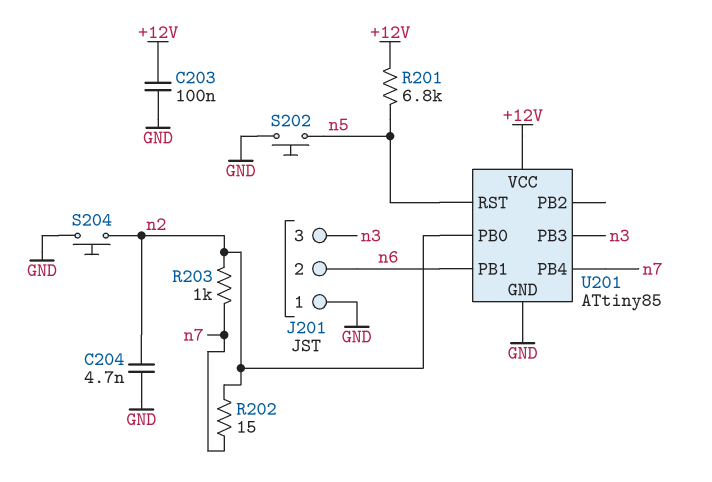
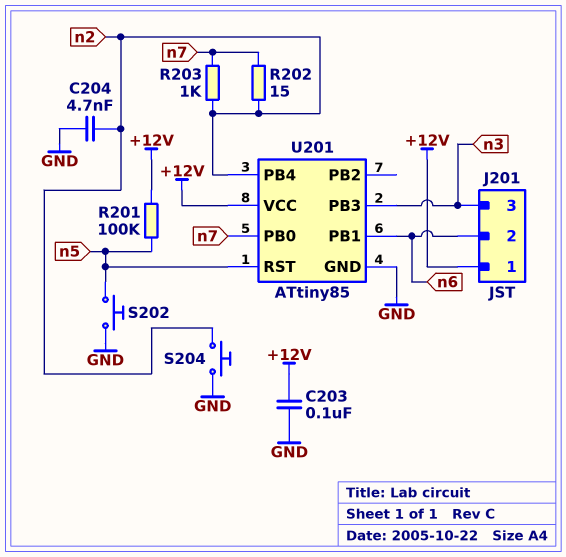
J201 pin 1: GND -> +12V
R201: 6.8k (+12V, n5) -> 100k (+12V, n5)
U201 pin PB0: n2 -> n7
U201 pin PB4: n7 -> n2

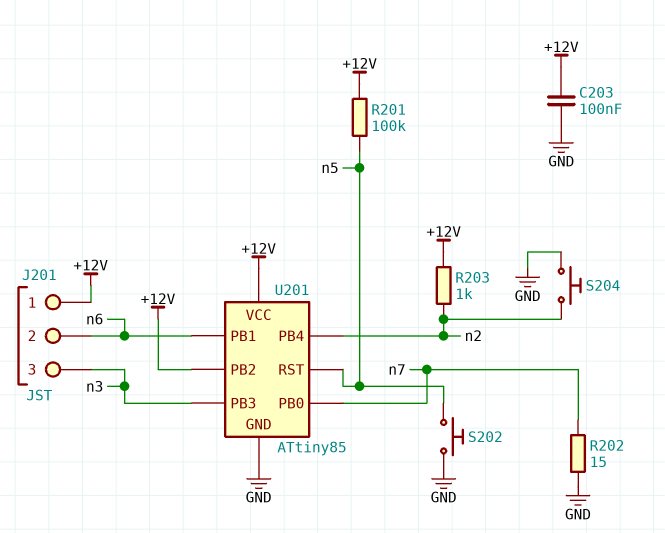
C204: 4.7nF (GND, n2) -> none
R202: 15 (n2, n7) -> 15 (GND, n7)
R203: 1k (n2, n7) -> 1k (+12V, n2)
U201 pin PB2: none -> +12V

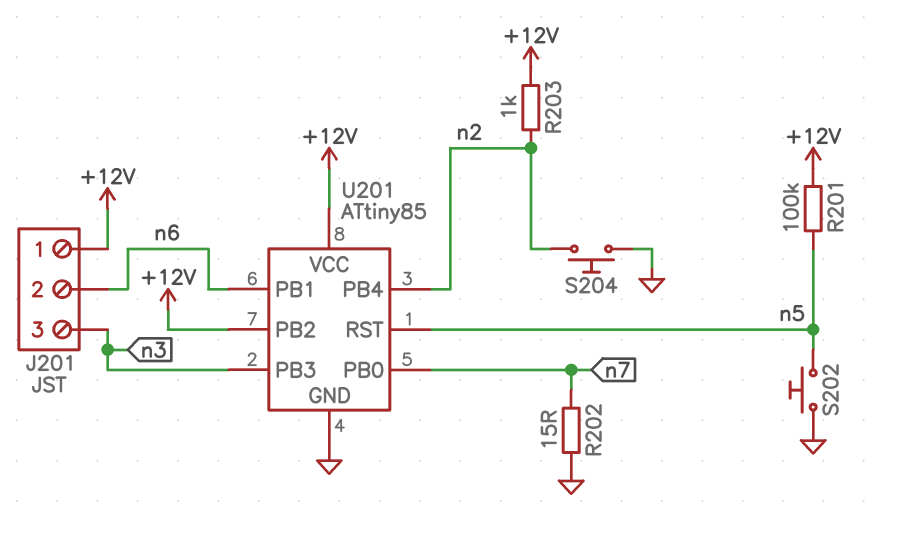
C203: 100nF (+12V, GND) -> none

